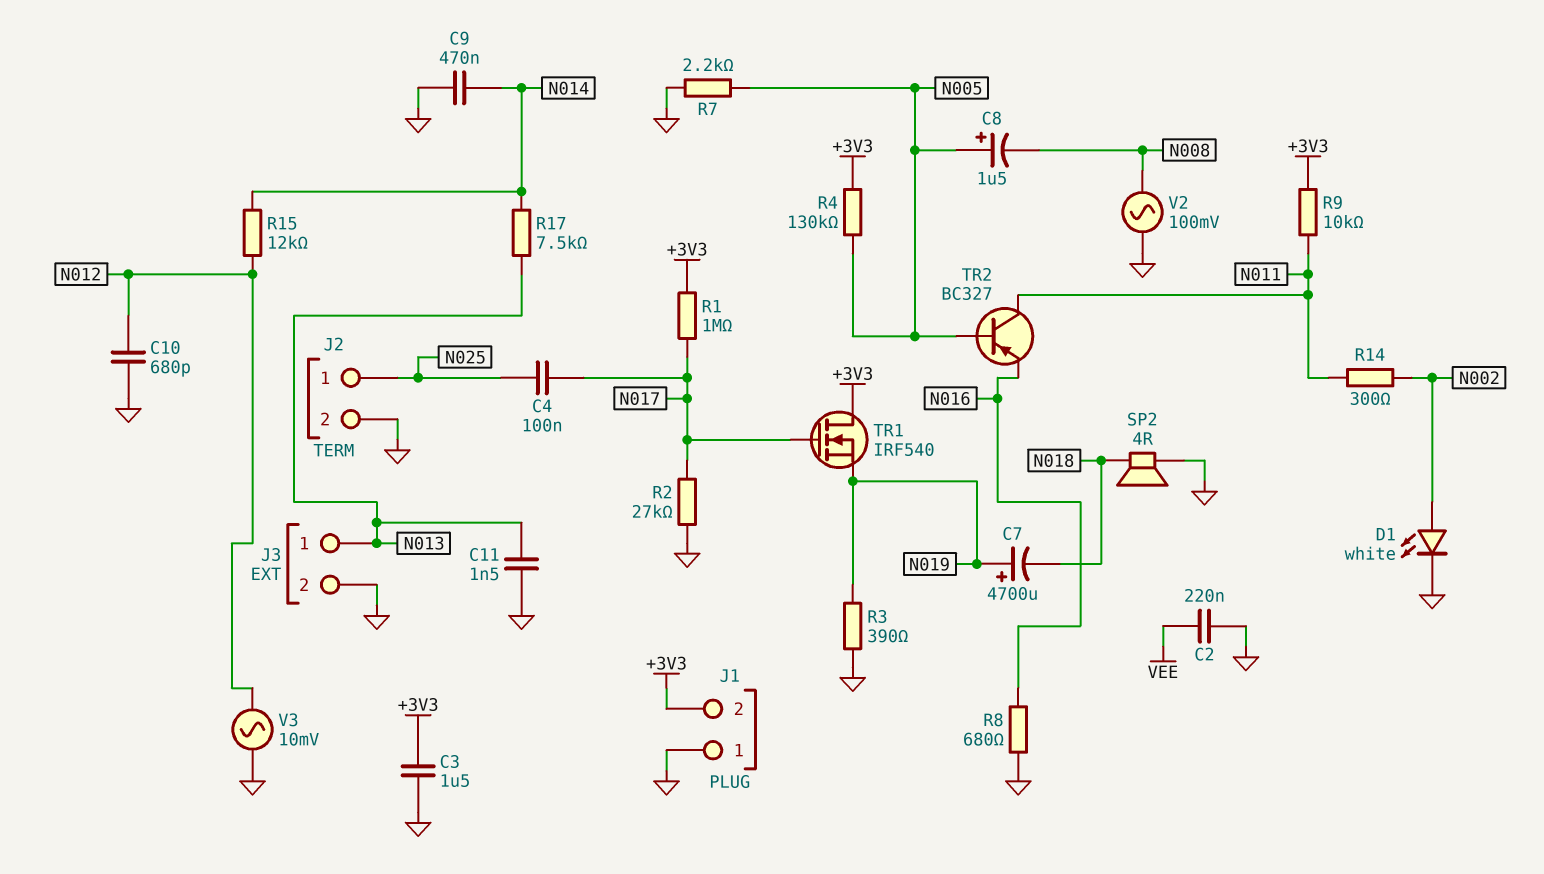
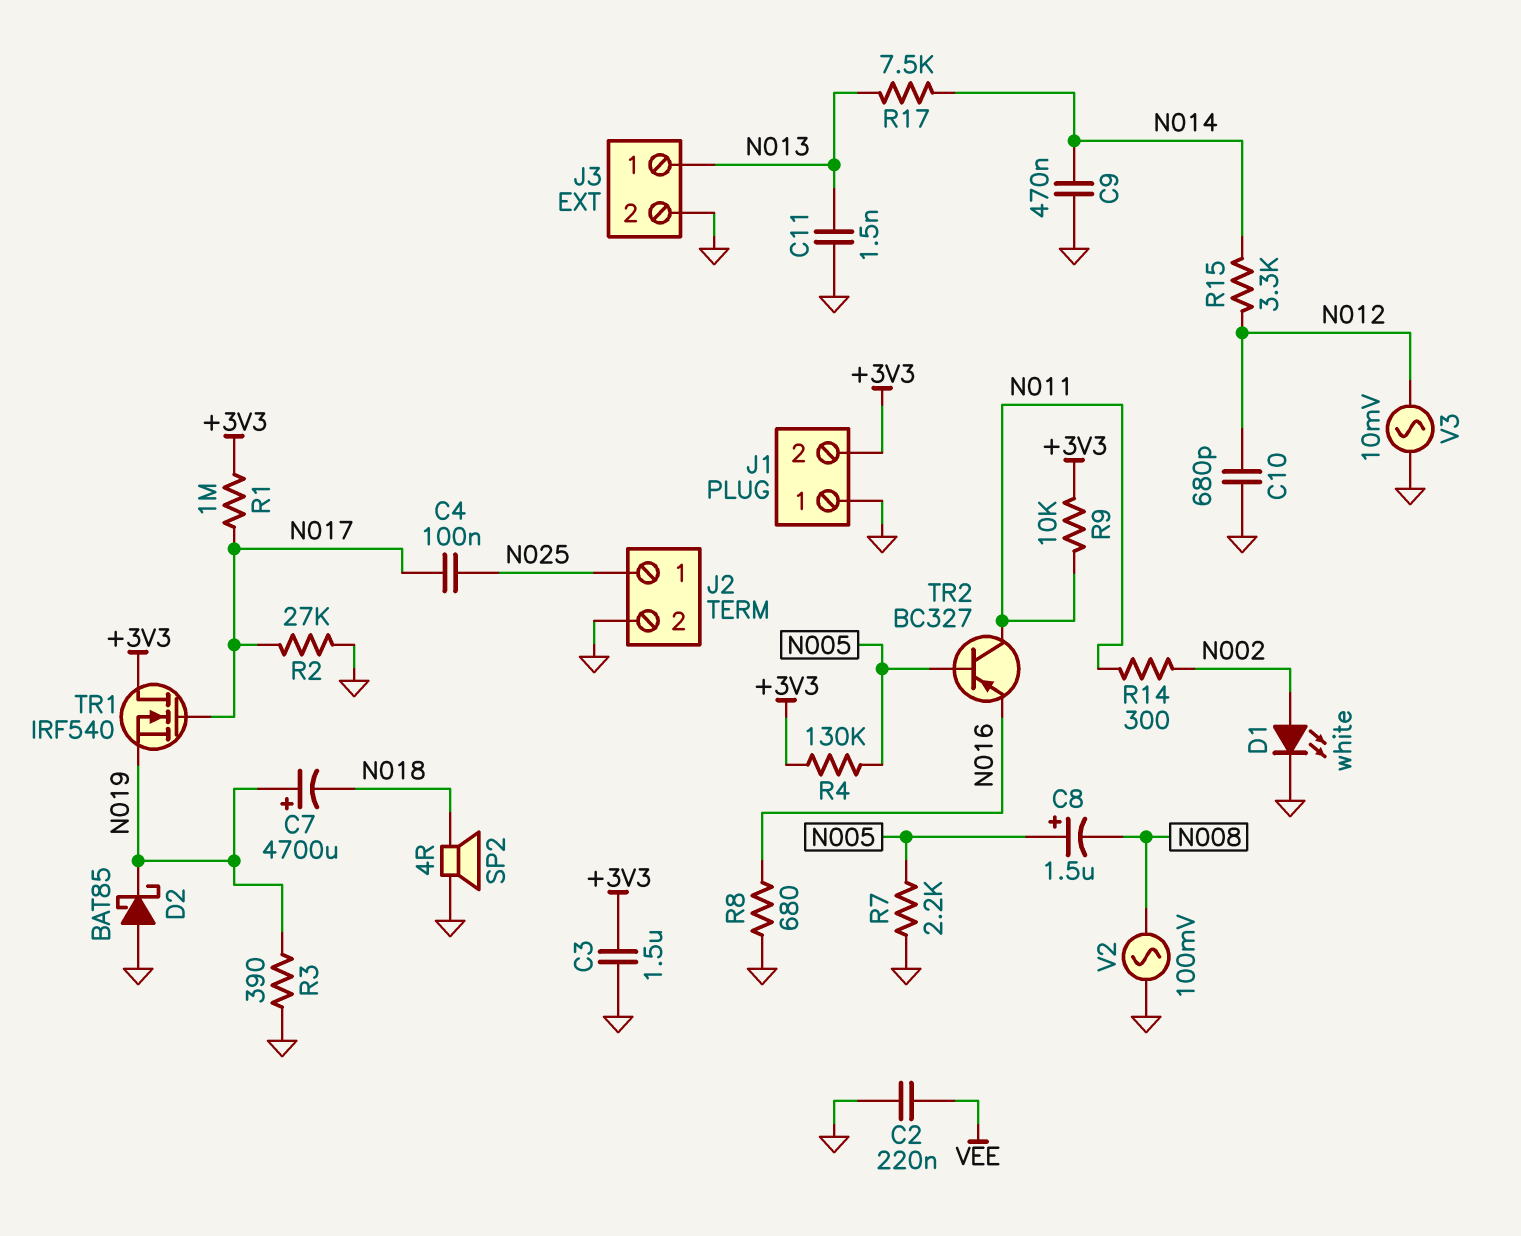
D2: none -> schottky BAT85 (A GND, K N019)
R15: 12k (N012, N014) -> 3.3k (N012, N014)

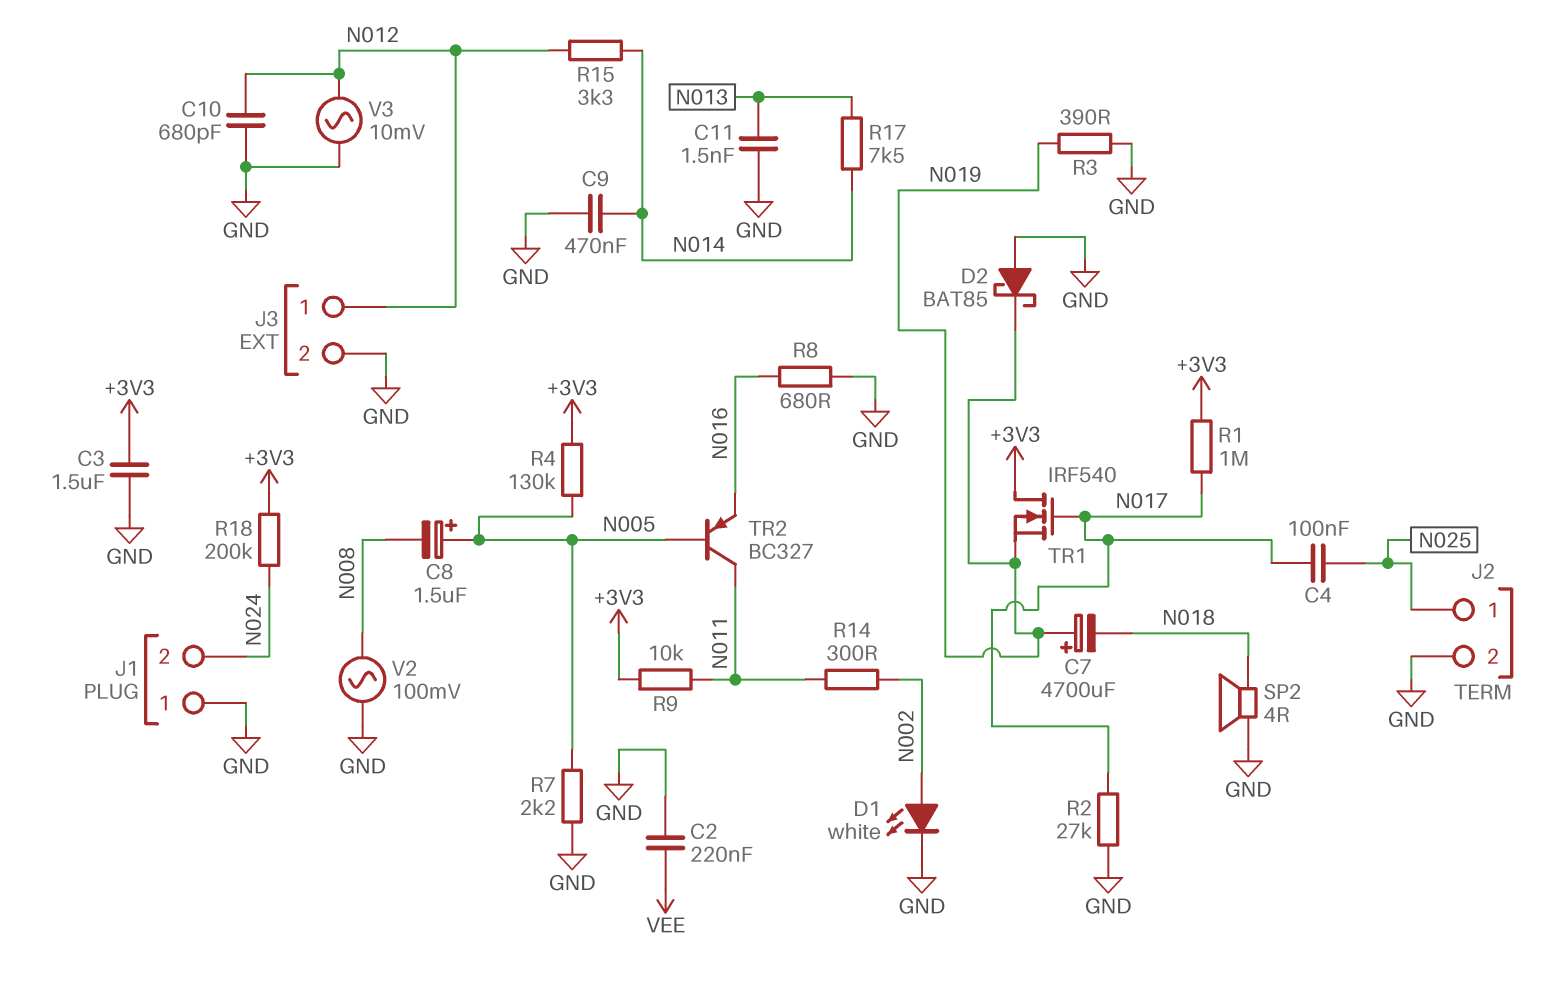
J1 pin 2: +3V3 -> N024
J3 pin 1: N013 -> N012
R18: none -> 200k (+3V3, N024)

